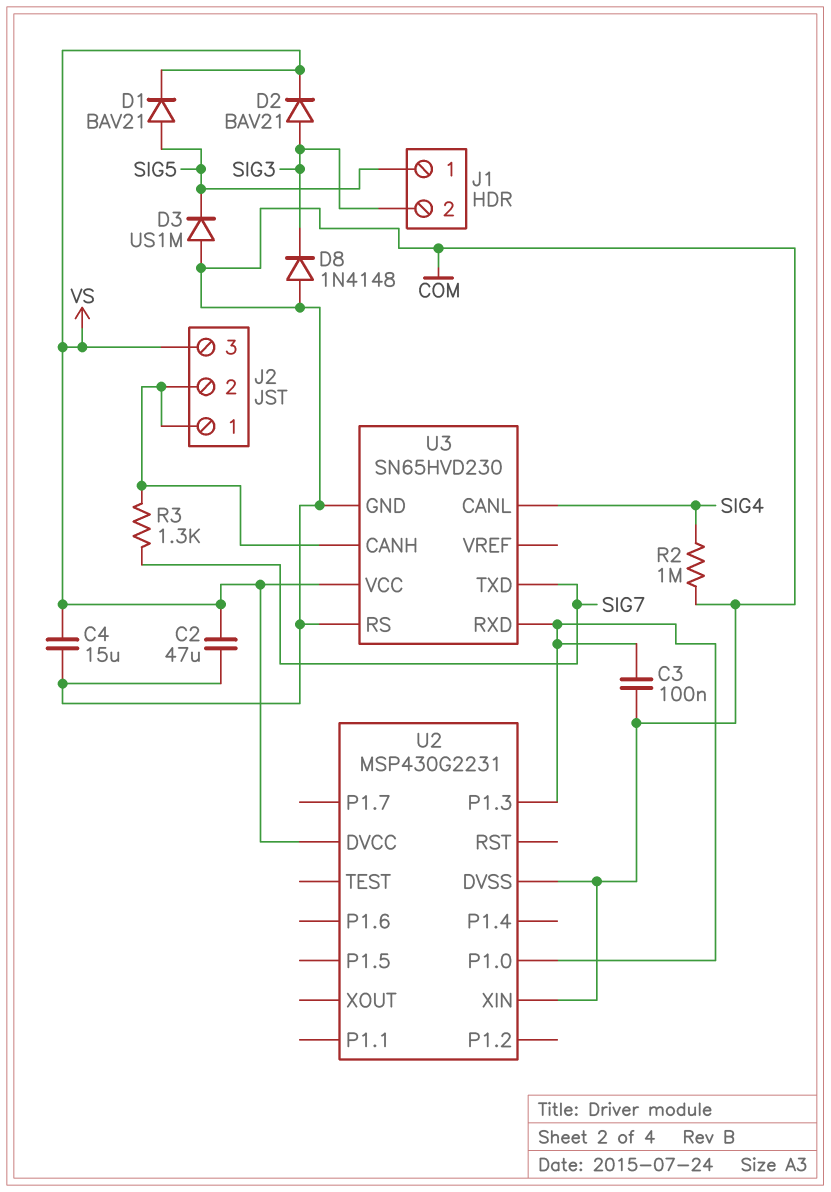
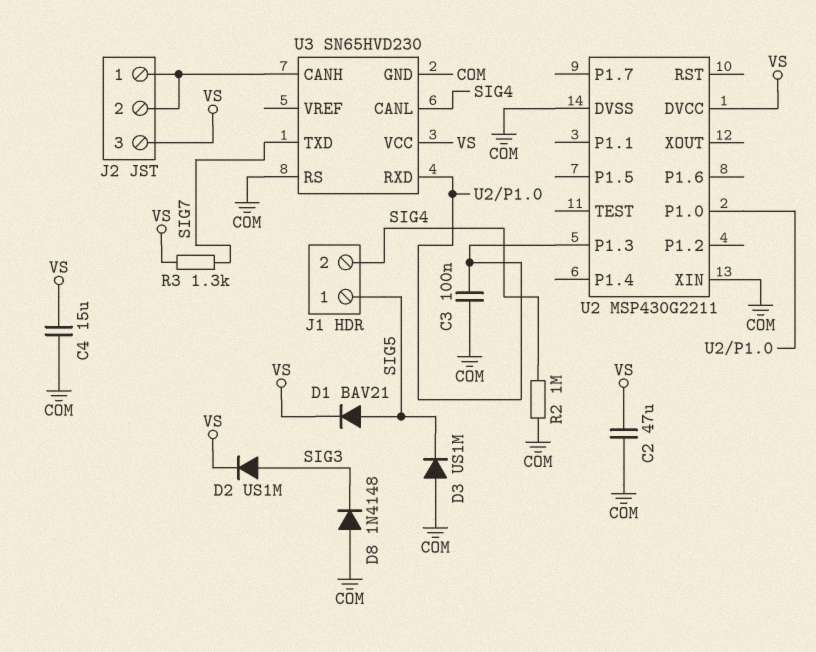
D2: diode BAV21 (A SIG3, K VS) -> diode US1M (A SIG3, K VS)
J1 pin 2: SIG3 -> SIG4
R3: 1.3k (J2/1, SIG7) -> 1.3k (SIG7, VS)
U2: MSP430G2231 -> MSP430G2211

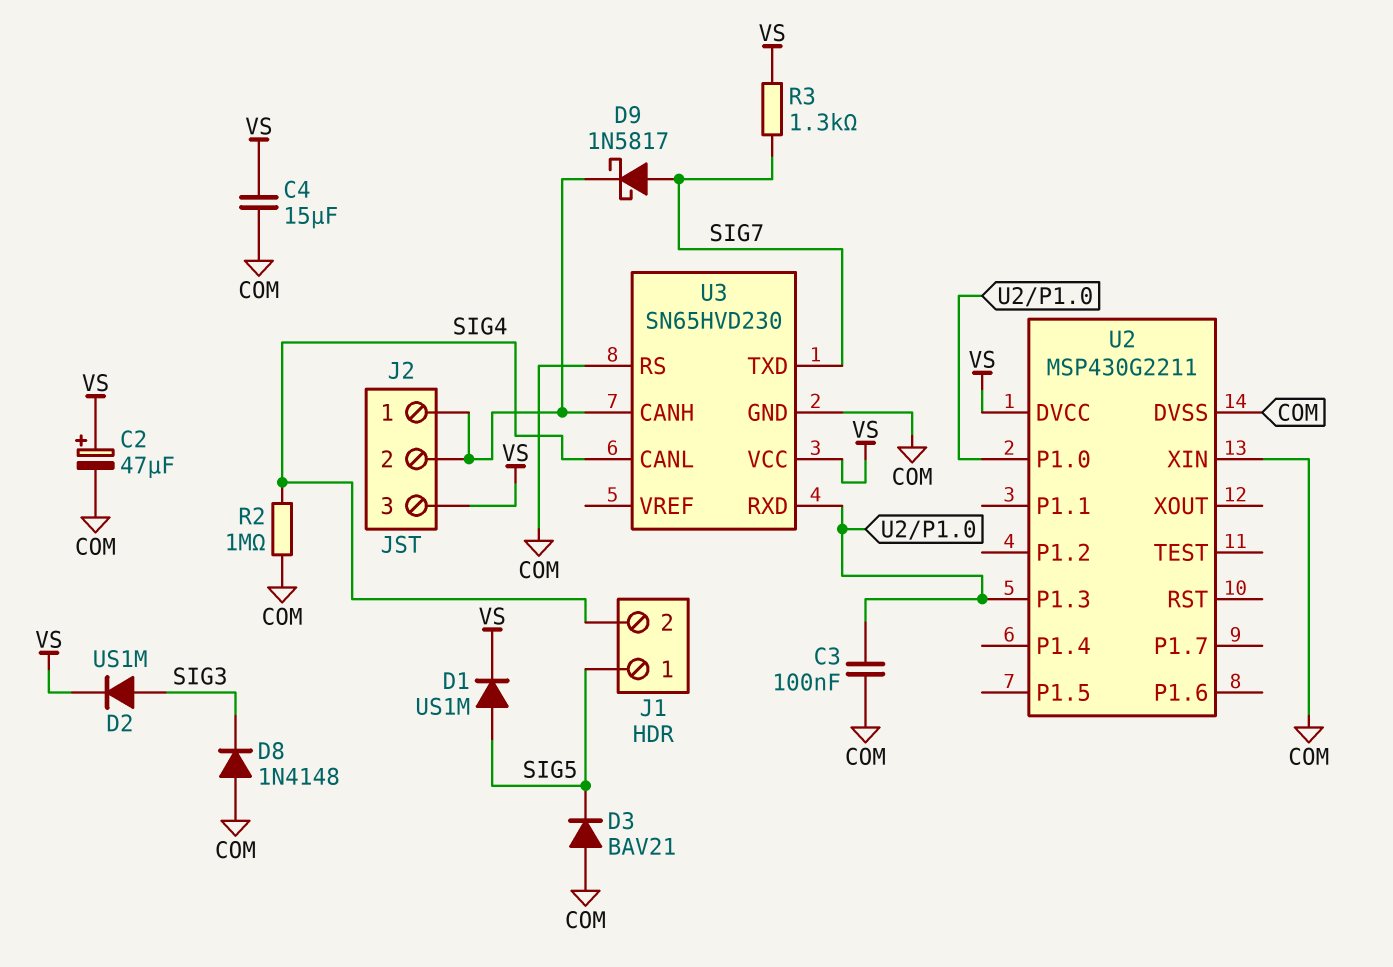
C2: 47uF (COM, VS) -> 47uF (plus VS, minus COM)
D1: diode BAV21 (A SIG5, K VS) -> diode US1M (A SIG5, K VS)
D3: diode US1M (A COM, K SIG5) -> diode BAV21 (A COM, K SIG5)
D9: none -> schottky 1N5817 (A SIG7, K J2/1)

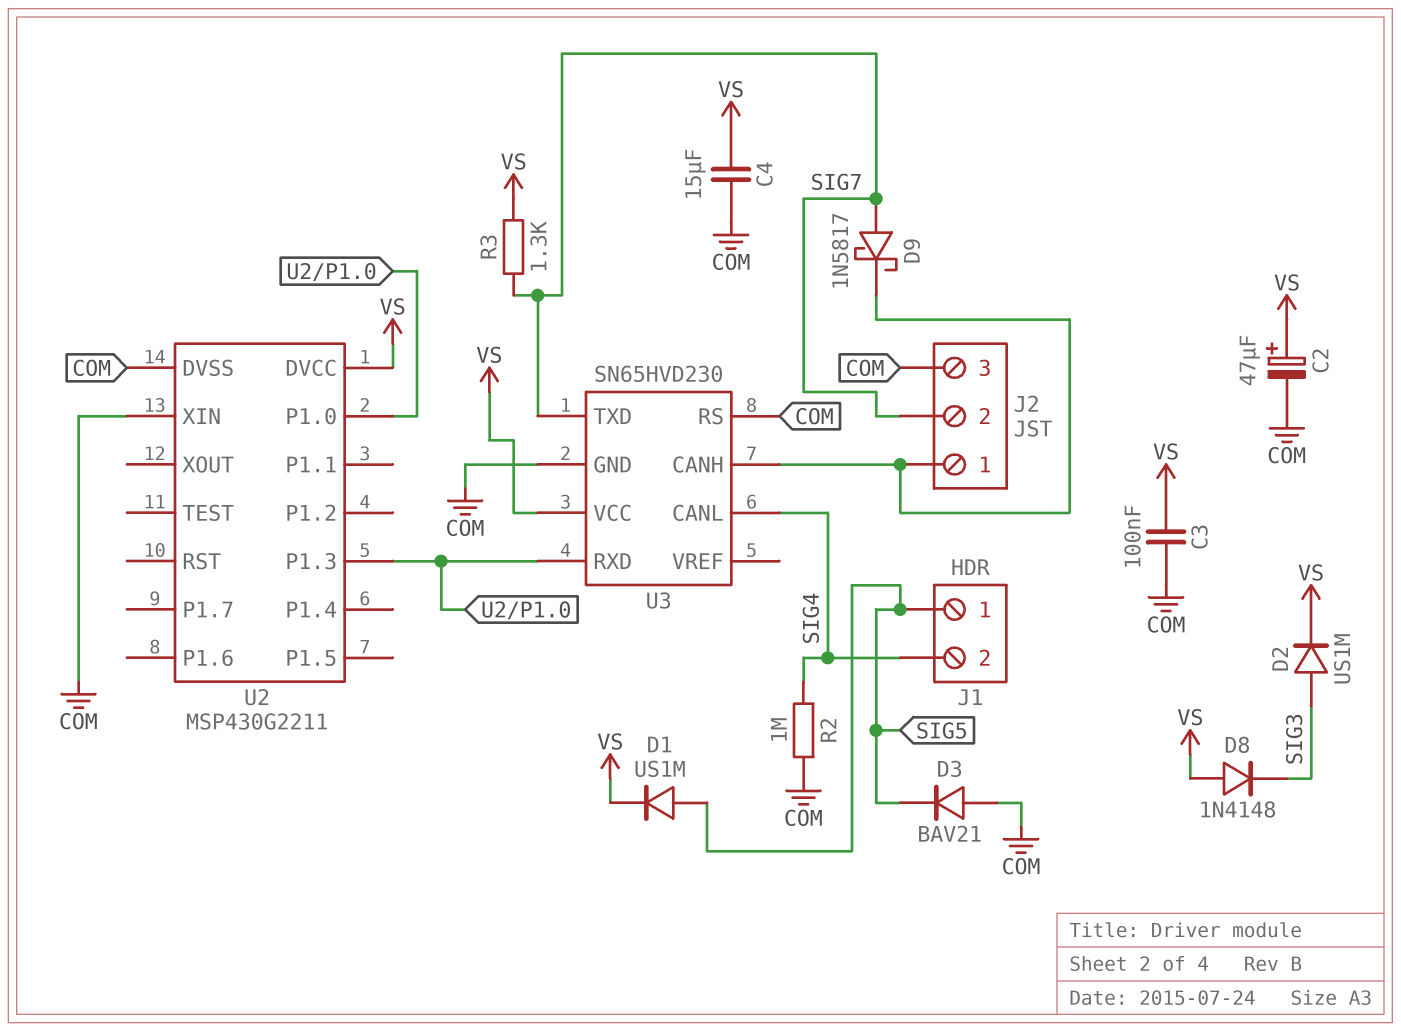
C3: 100nF (COM, U2/P1.0) -> 100nF (COM, VS)
D8: diode 1N4148 (A COM, K SIG3) -> diode 1N4148 (A VS, K SIG3)
J2 pin 2: J2/1 -> SIG7
J2 pin 3: VS -> COM

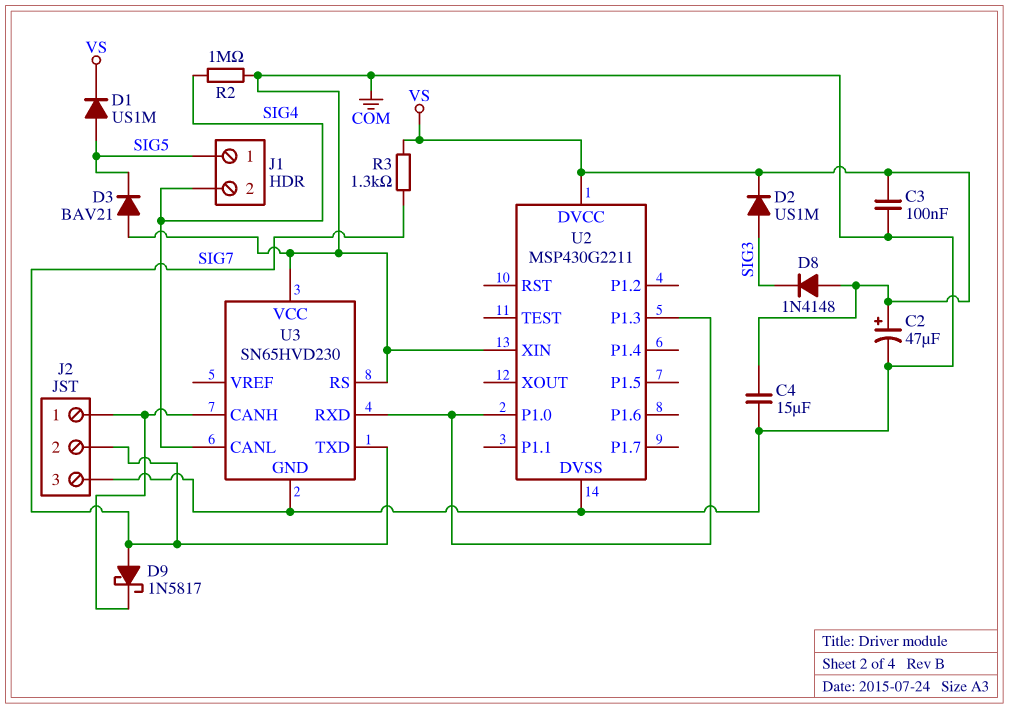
U3 pin VCC: VS -> COM

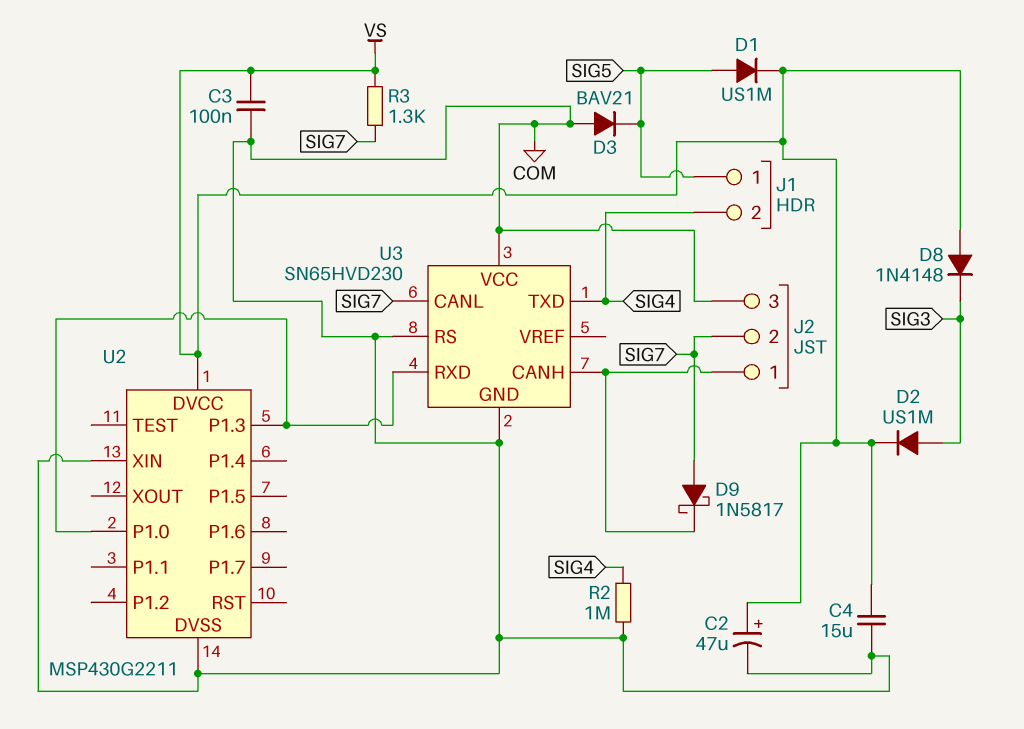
U3 pin CANL: SIG4 -> SIG7
U3 pin TXD: SIG7 -> SIG4

